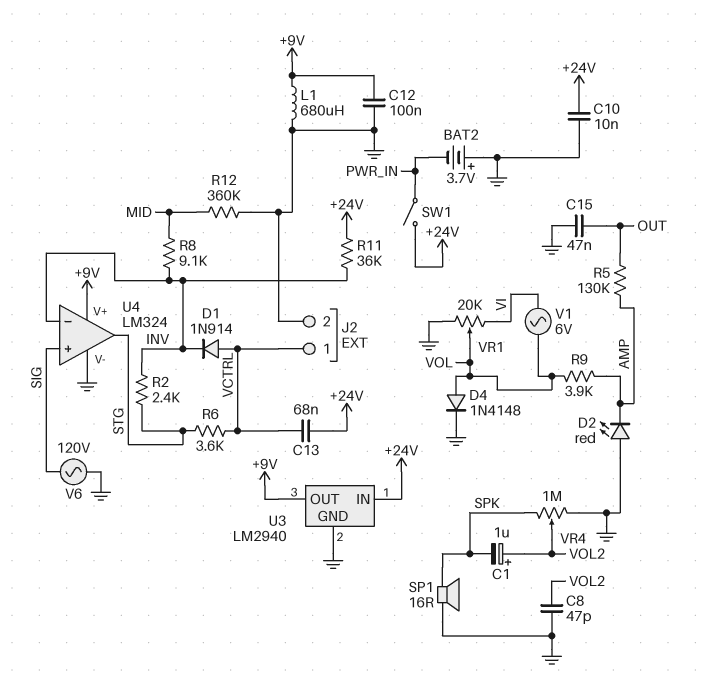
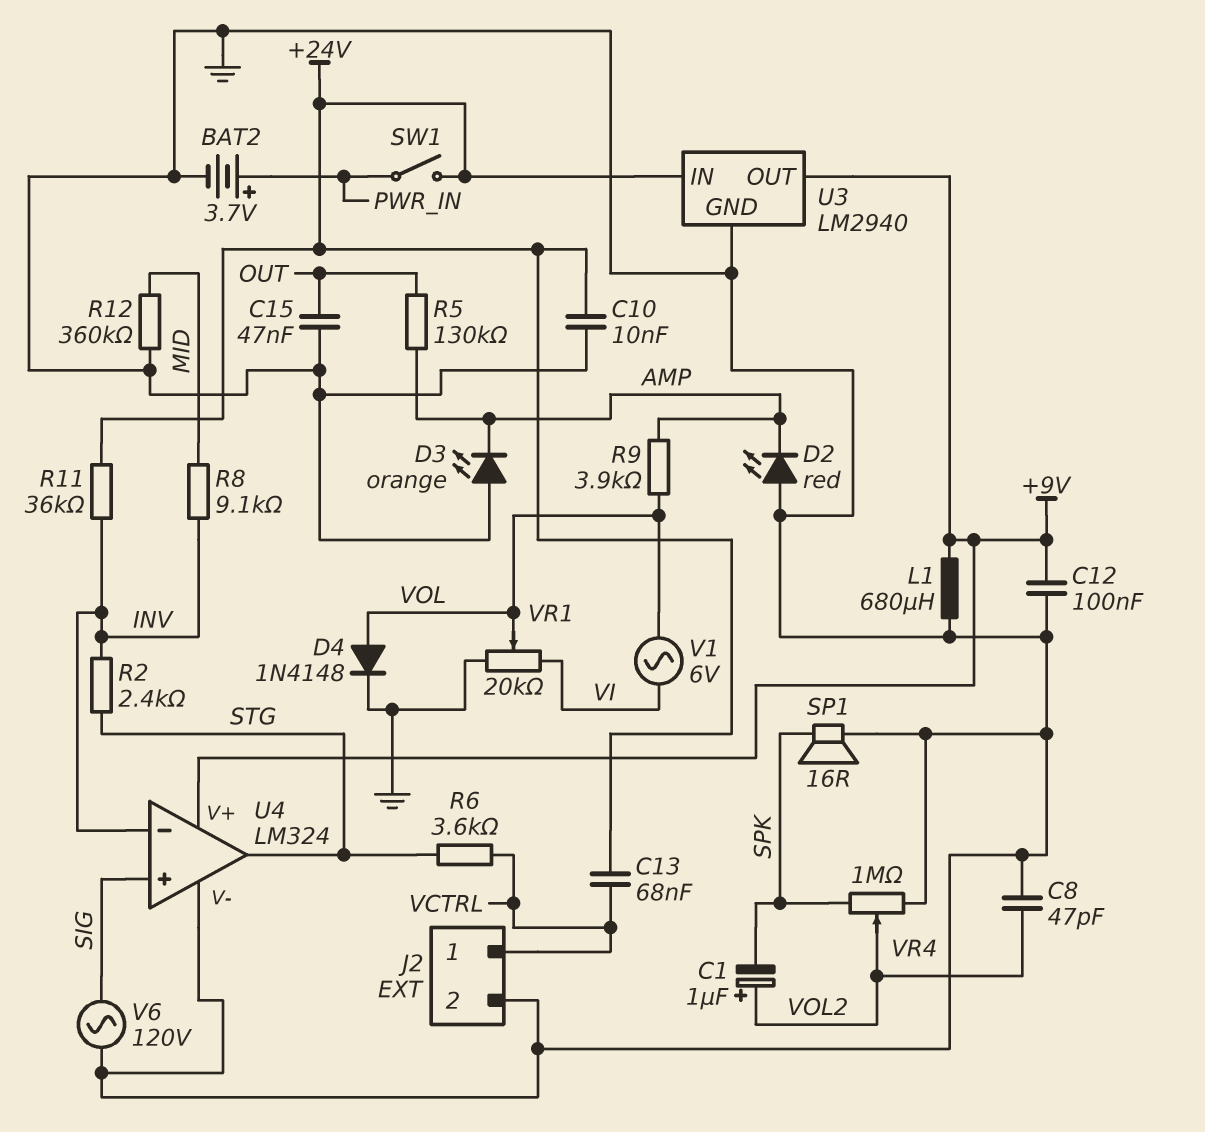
BAT2: 3.7V (plus GND, minus PWR_IN) -> 3.7V (plus PWR_IN, minus GND)
D1: diode 1N914 (A VCTRL, K INV) -> none
D3: none -> LED orange (A GND, K AMP)

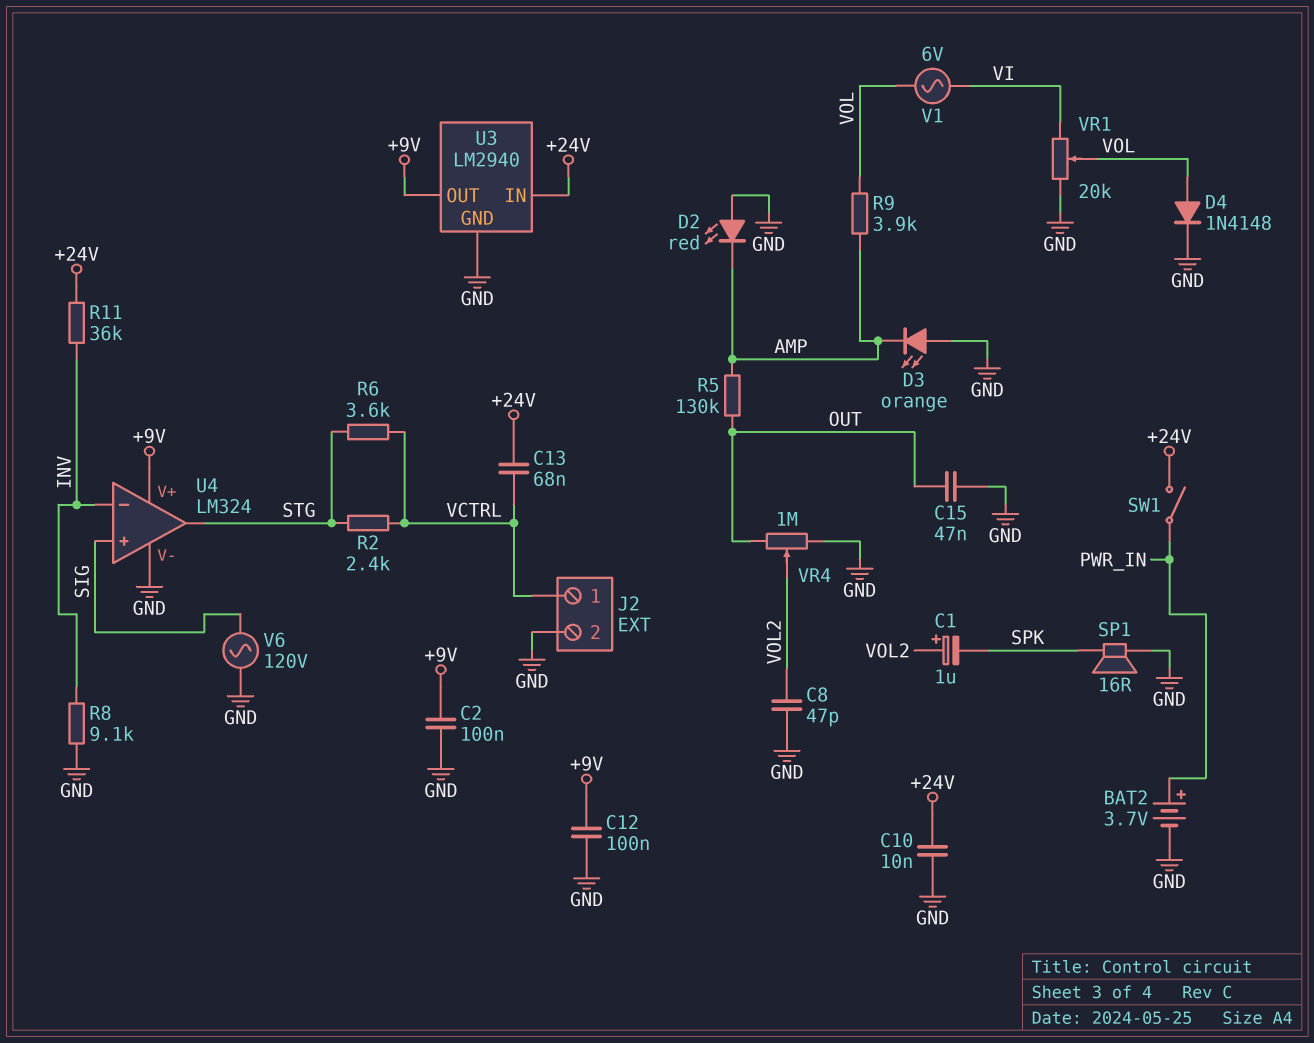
C2: none -> 100nF (+9V, GND)
L1: 680uH (+9V, GND) -> none
R2: 2.4k (INV, STG) -> 2.4k (STG, VCTRL)
R8: 9.1k (INV, MID) -> 9.1k (GND, INV)
R12: 360k (GND, MID) -> none
VR4: 1M (GND, SPK, wiper VOL2) -> 1M (GND, OUT, wiper VOL2)

